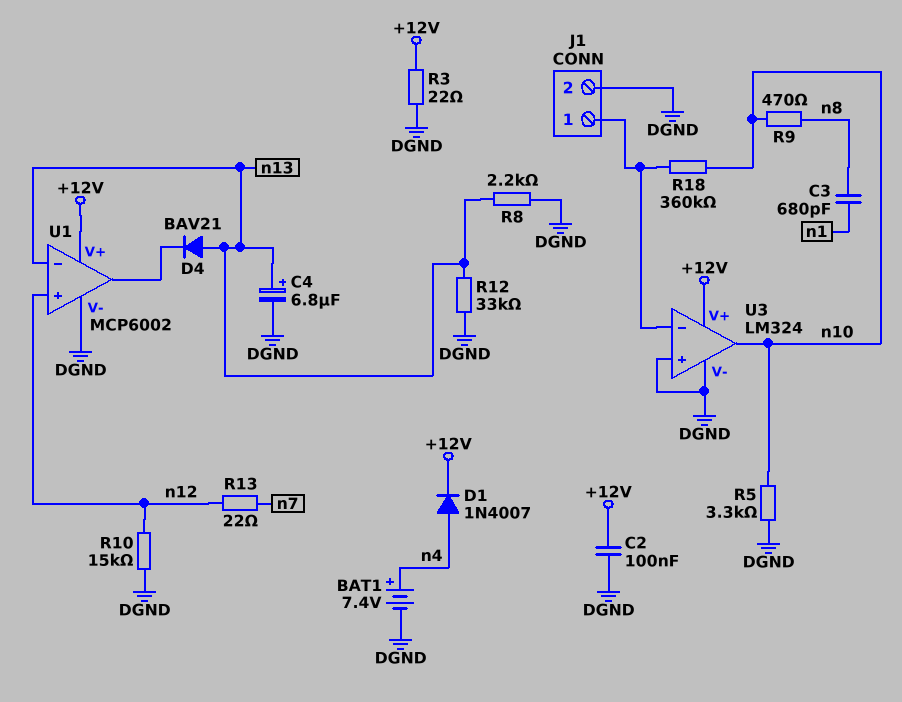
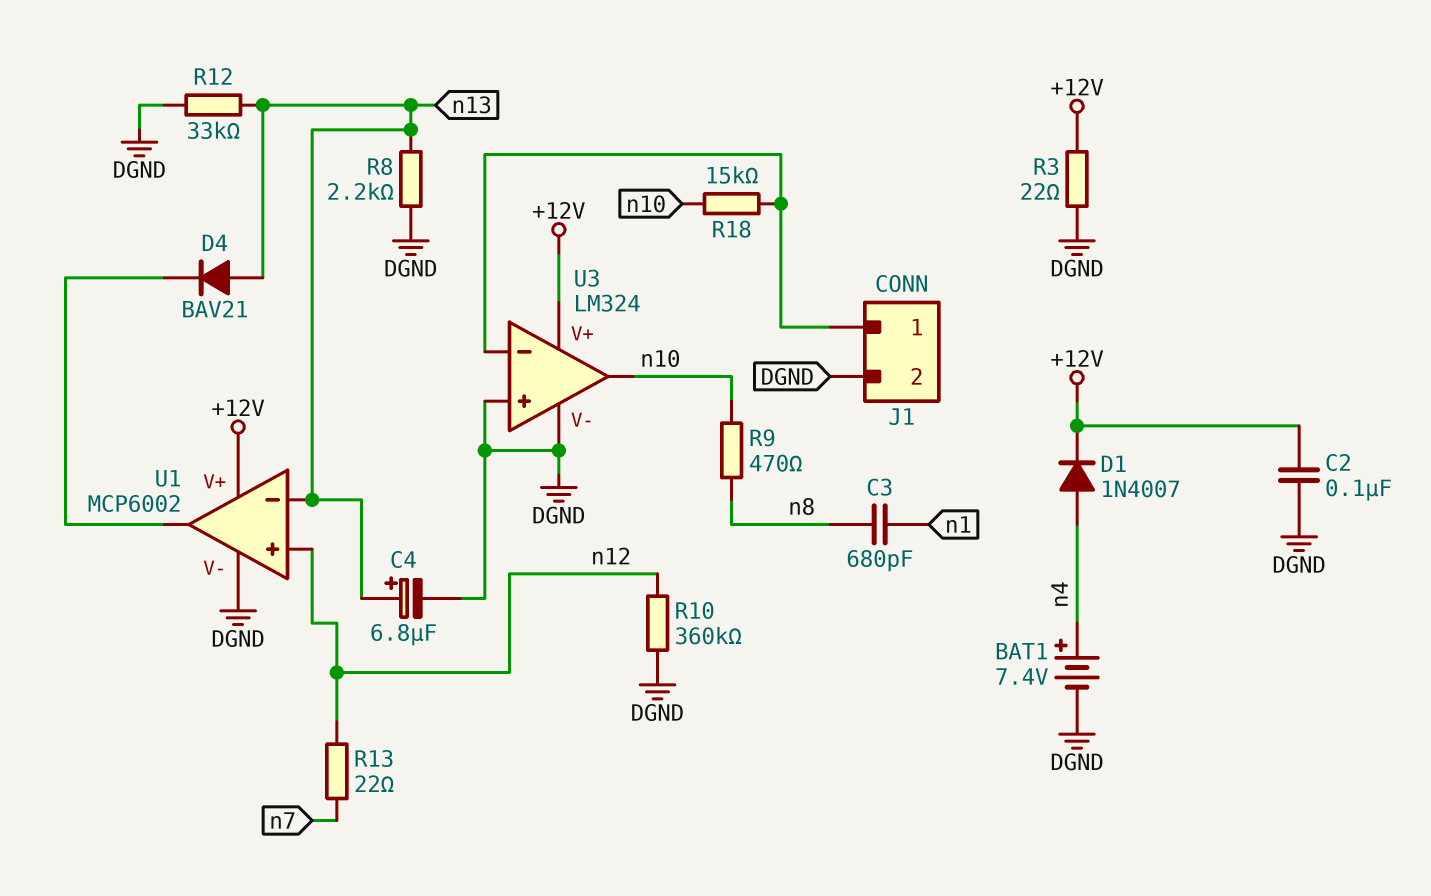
R5: 3.3k (DGND, n10) -> none
R10: 15k (DGND, n12) -> 360k (DGND, n12)
R18: 360k (J1/1, n10) -> 15k (J1/1, n10)

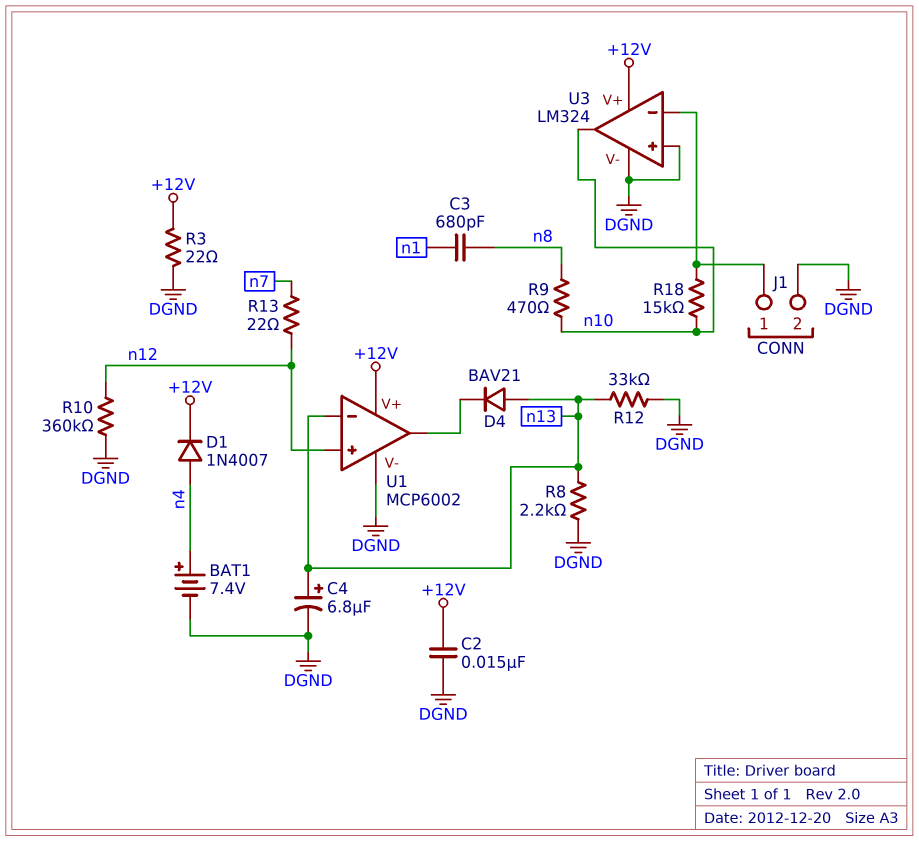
C2: 100nF (+12V, DGND) -> 15nF (+12V, DGND)

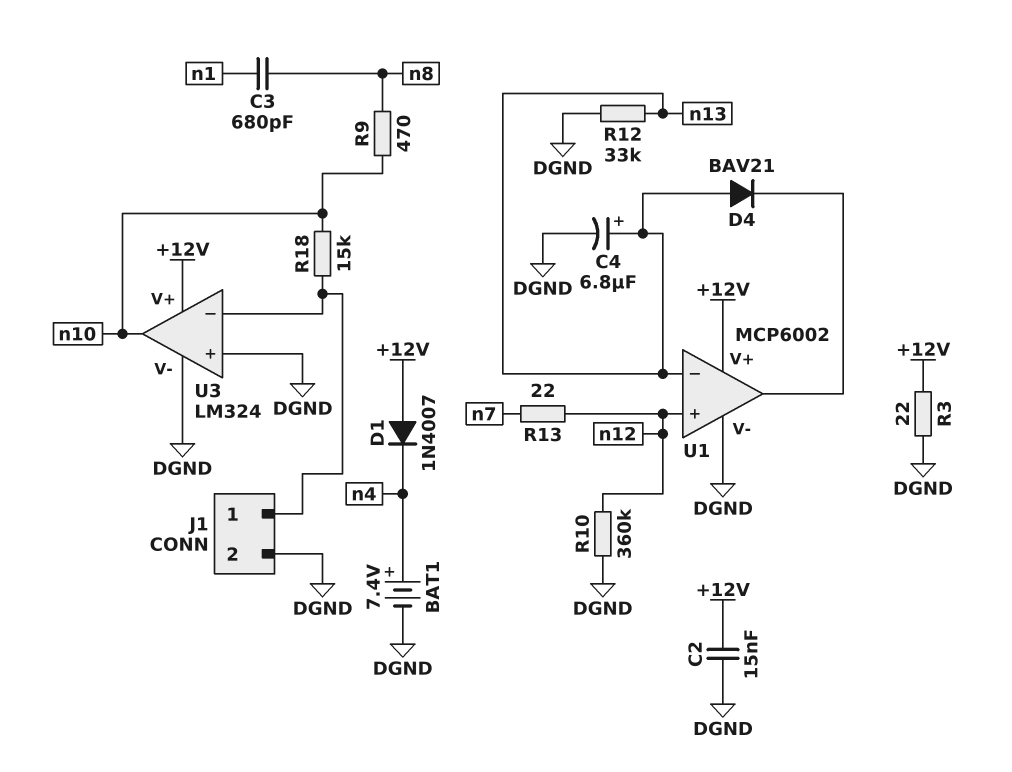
D1: diode 1N4007 (A n4, K +12V) -> diode 1N4007 (A +12V, K n4)
R8: 2.2k (DGND, n13) -> none

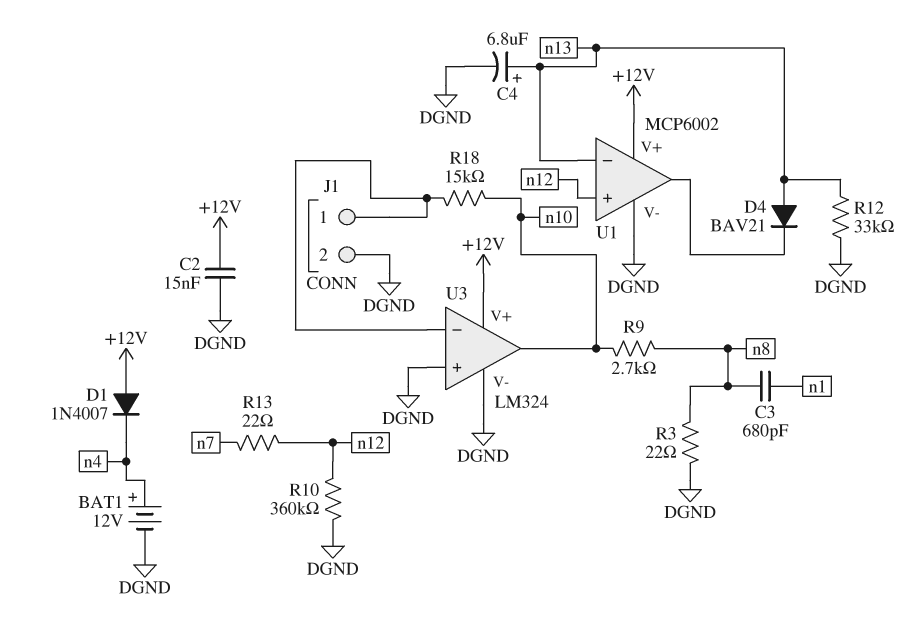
BAT1: 7.4V (plus n4, minus DGND) -> 12V (plus n4, minus DGND)
R3: 22 (+12V, DGND) -> 22 (DGND, n8)
R9: 470 (n8, n10) -> 2.7k (n8, n10)

